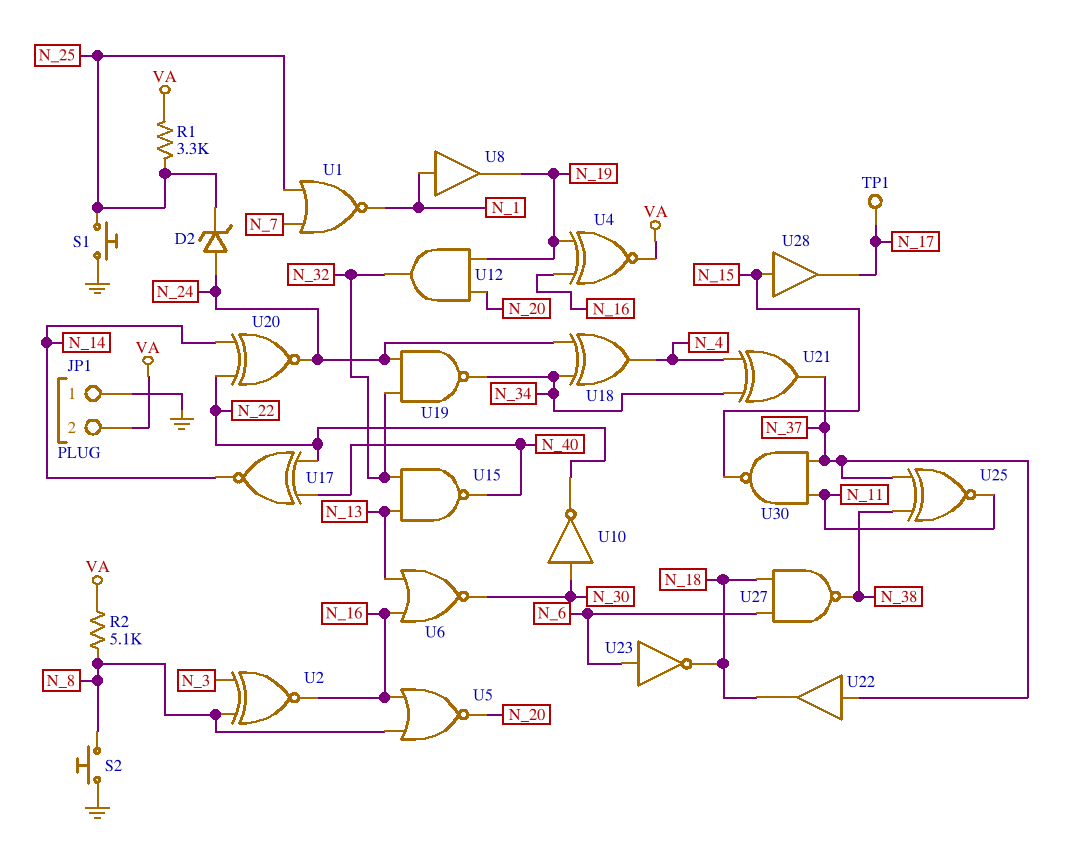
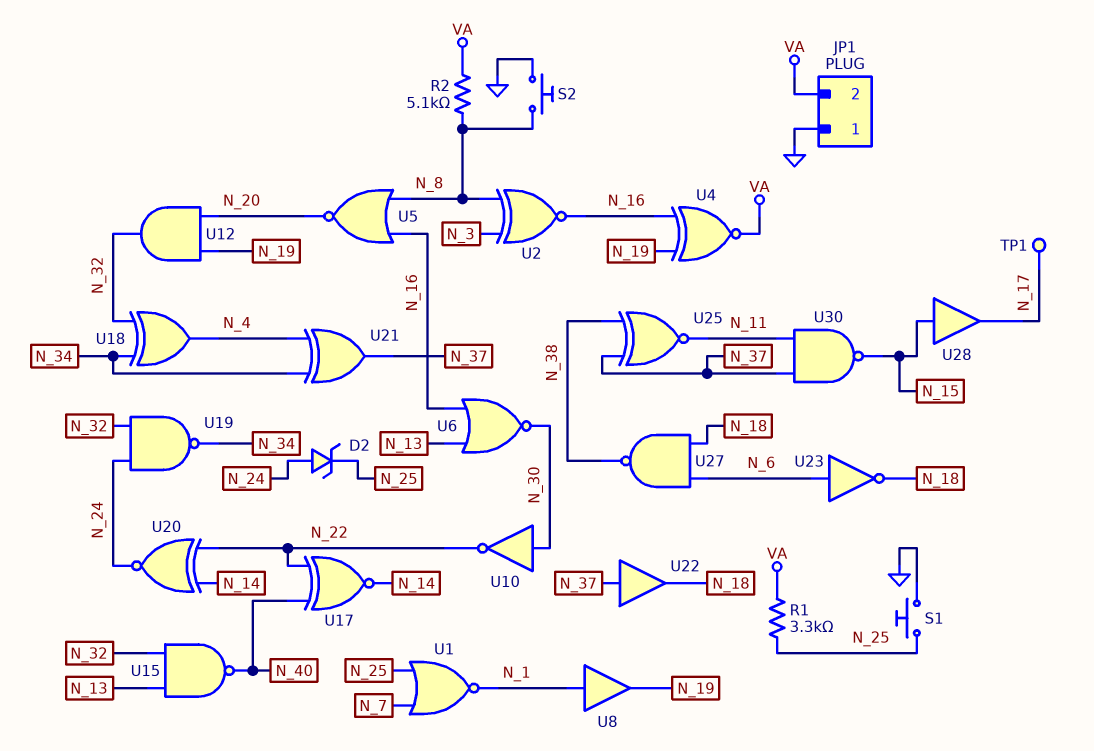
U18: XOR (in N_24, in N_34, out N_4) -> XOR (in N_32, in N_34, out N_4)

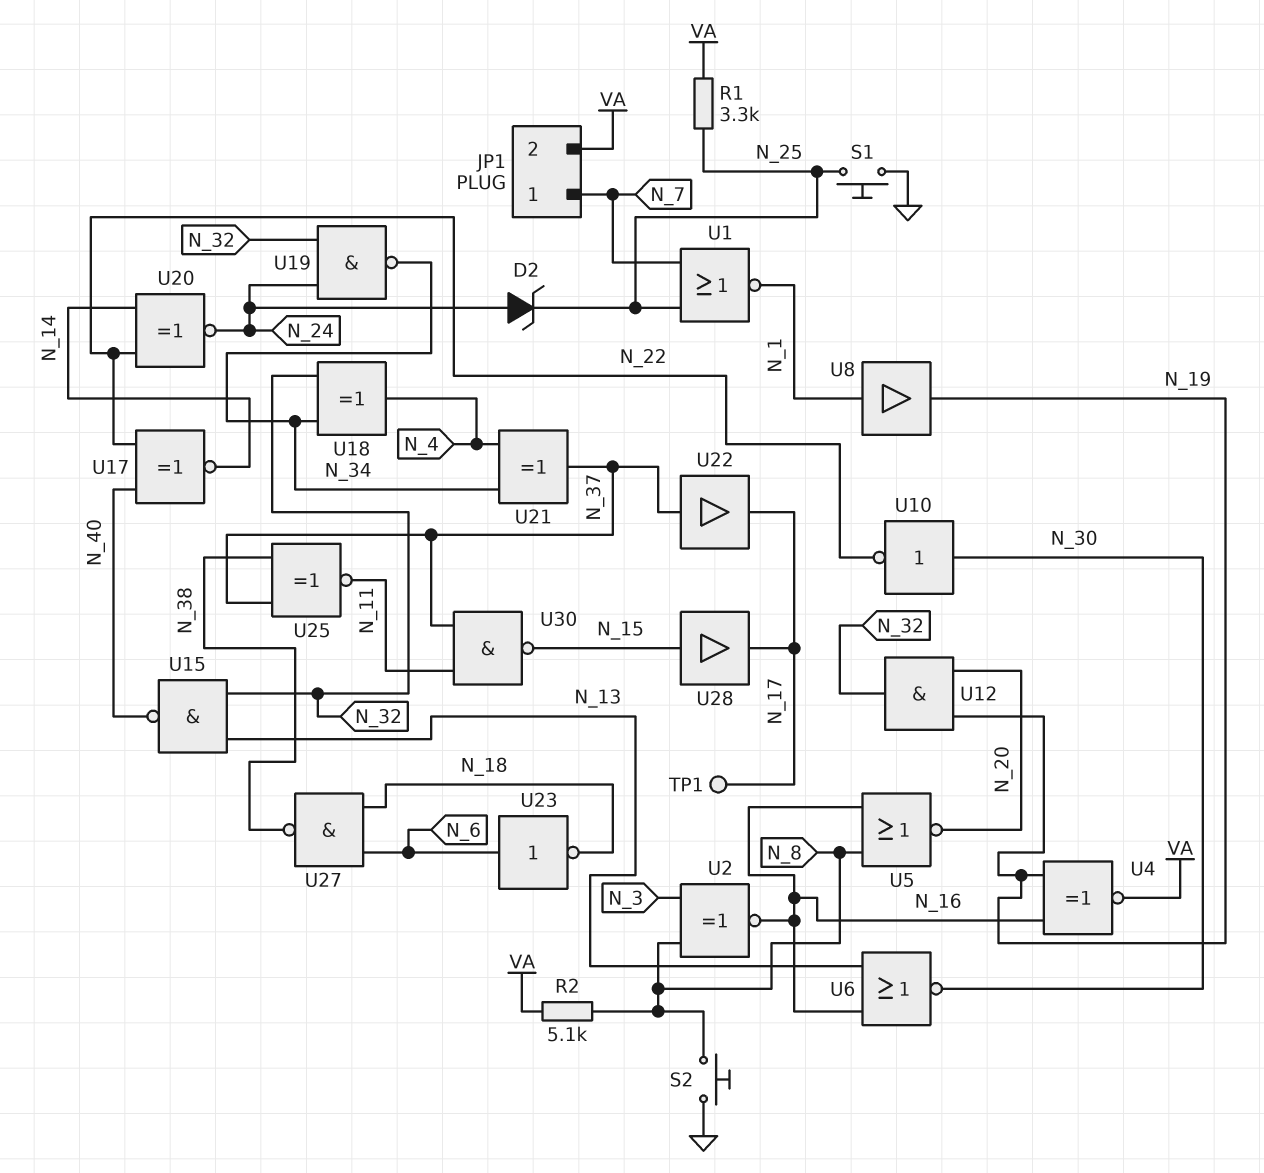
JP1 pin 1: GND -> N_7
U22: buffer (in N_37, out N_18) -> buffer (in N_37, out N_17)

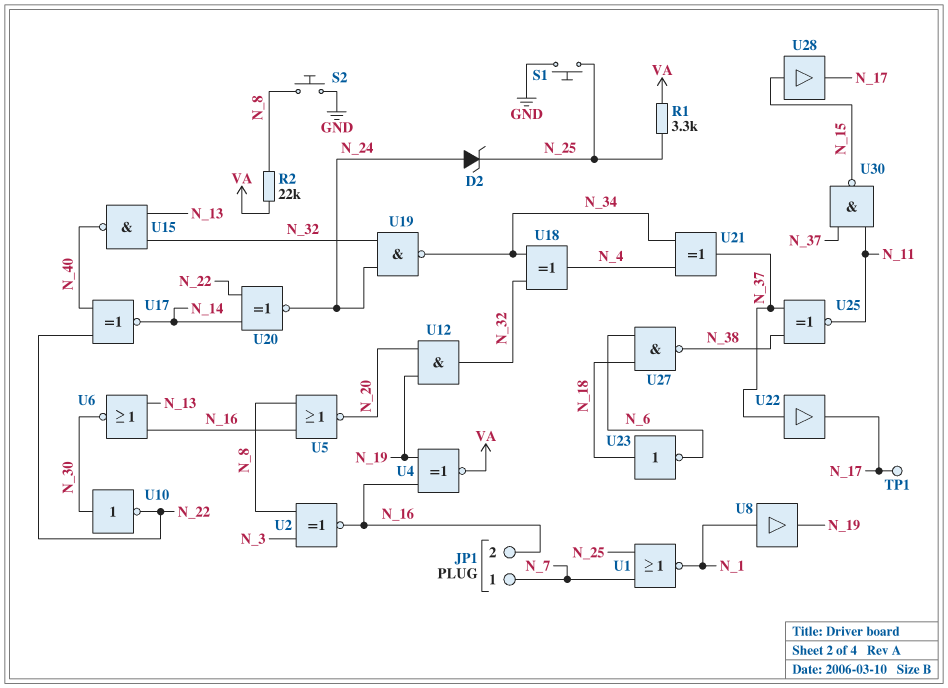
JP1 pin 2: VA -> N_16
R2: 5.1k (N_8, VA) -> 22k (N_8, VA)
U23: NOT (in N_6, out N_18) -> NOT (in N_18, out N_6)

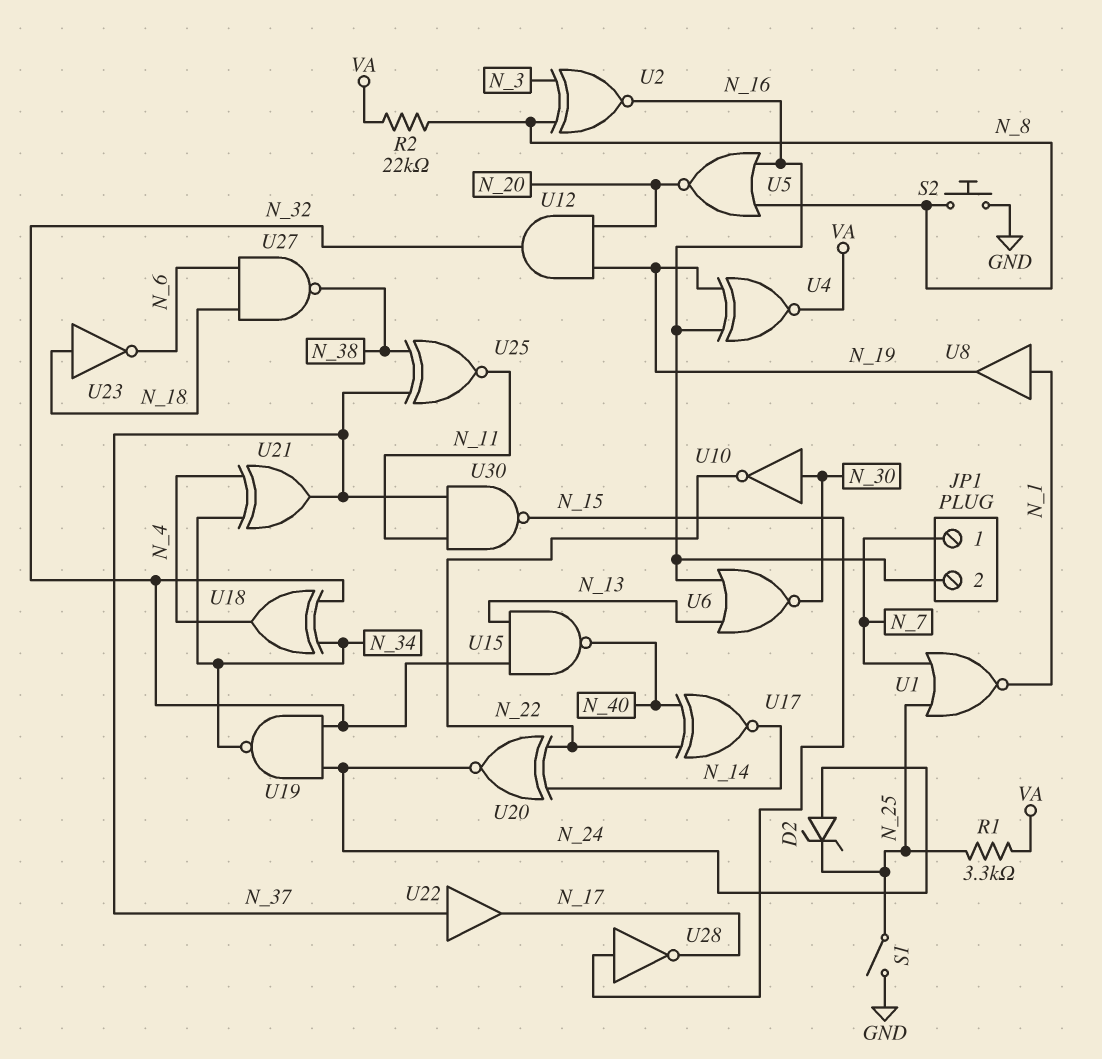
S1: button (GND, N_25) -> switch (GND, N_25)
TP1: test point (N_17) -> none
U28: buffer (in N_15, out N_17) -> NOT (in N_15, out N_17)

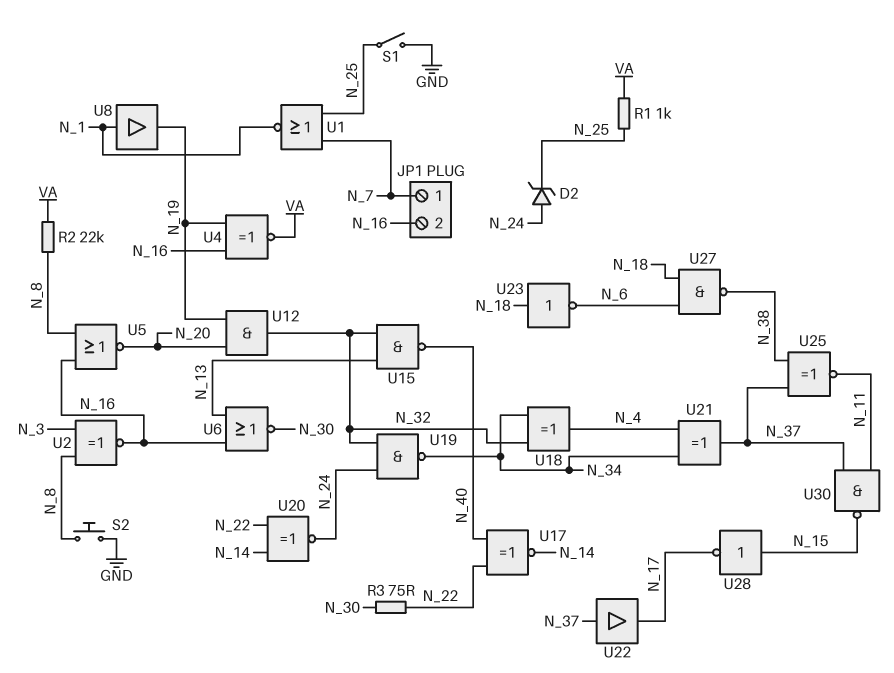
R1: 3.3k (N_25, VA) -> 1k (N_25, VA)
R3: none -> 75 (N_22, N_30)
U10: NOT (in N_30, out N_22) -> none

